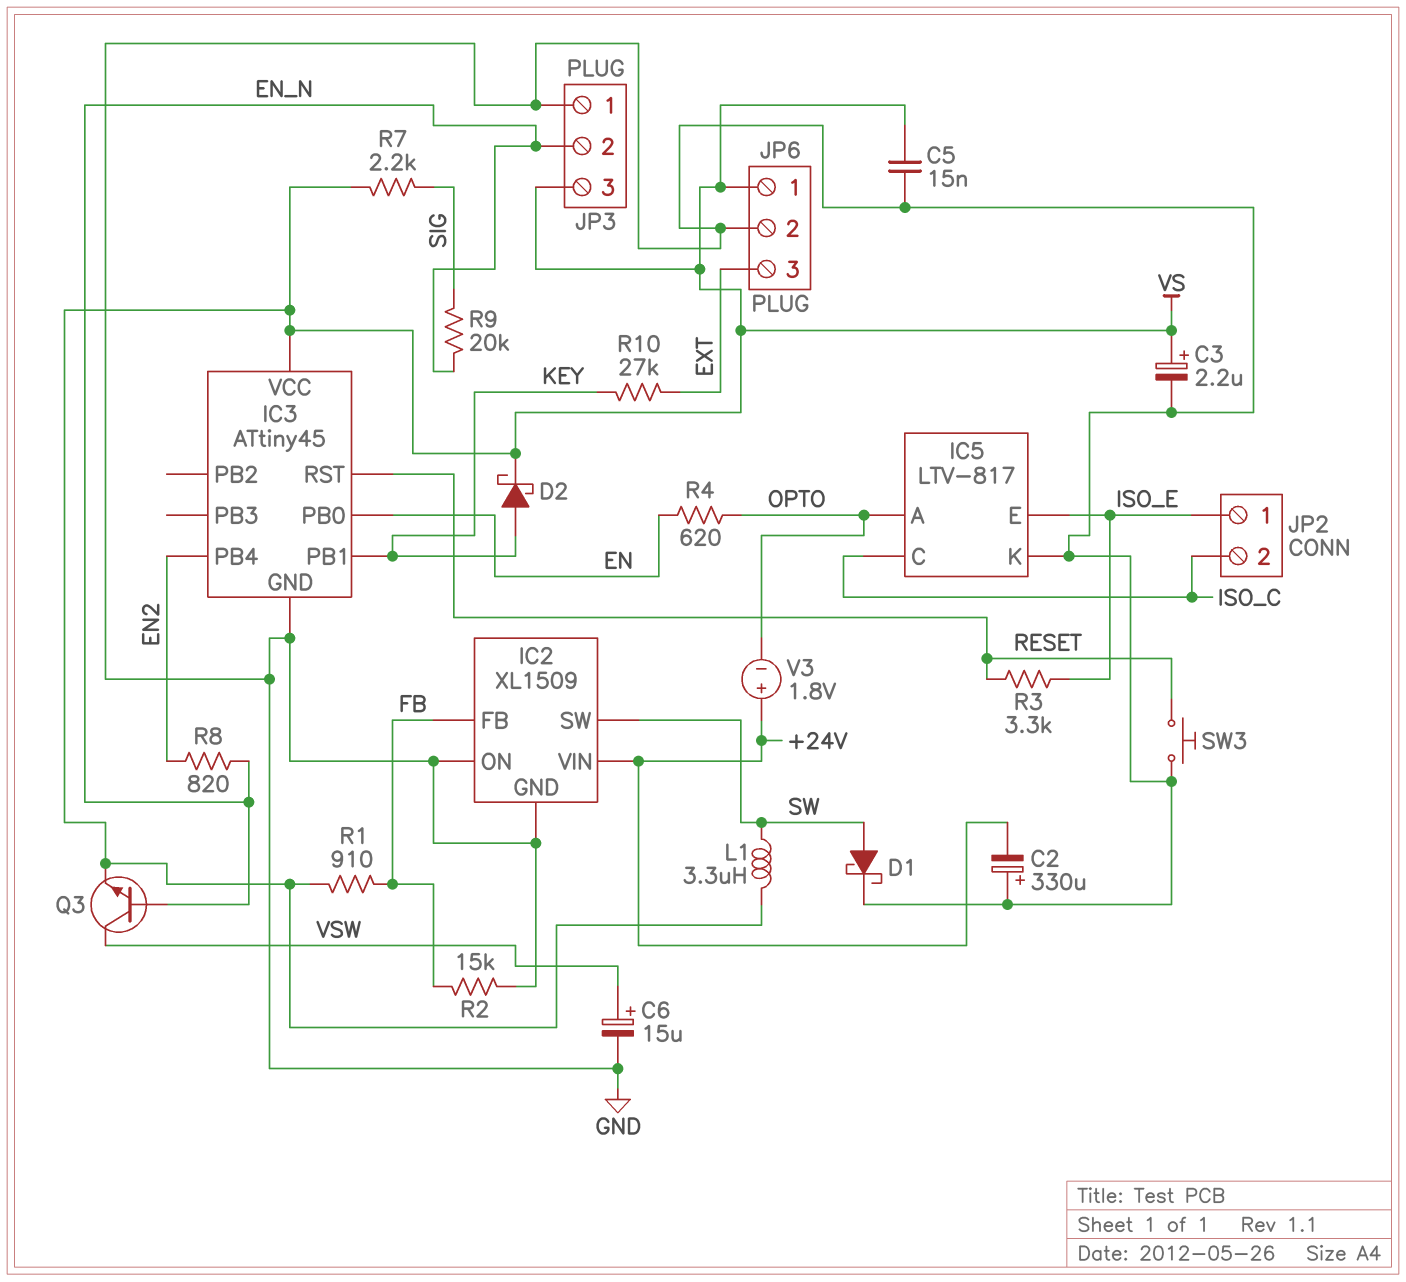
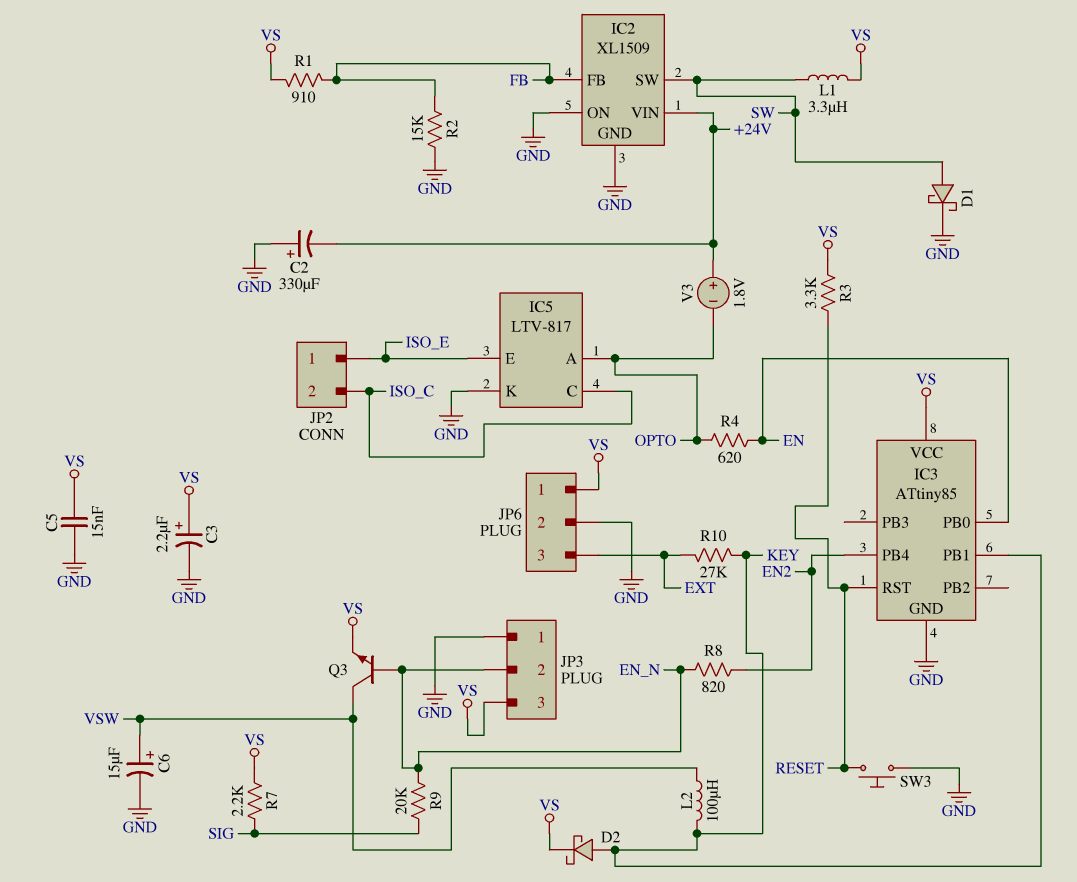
IC3: ATtiny45 -> ATtiny85
L2: none -> 100uH (KEY, VSW)
R3: 3.3k (ISO_E, RESET) -> 3.3k (RESET, VS)

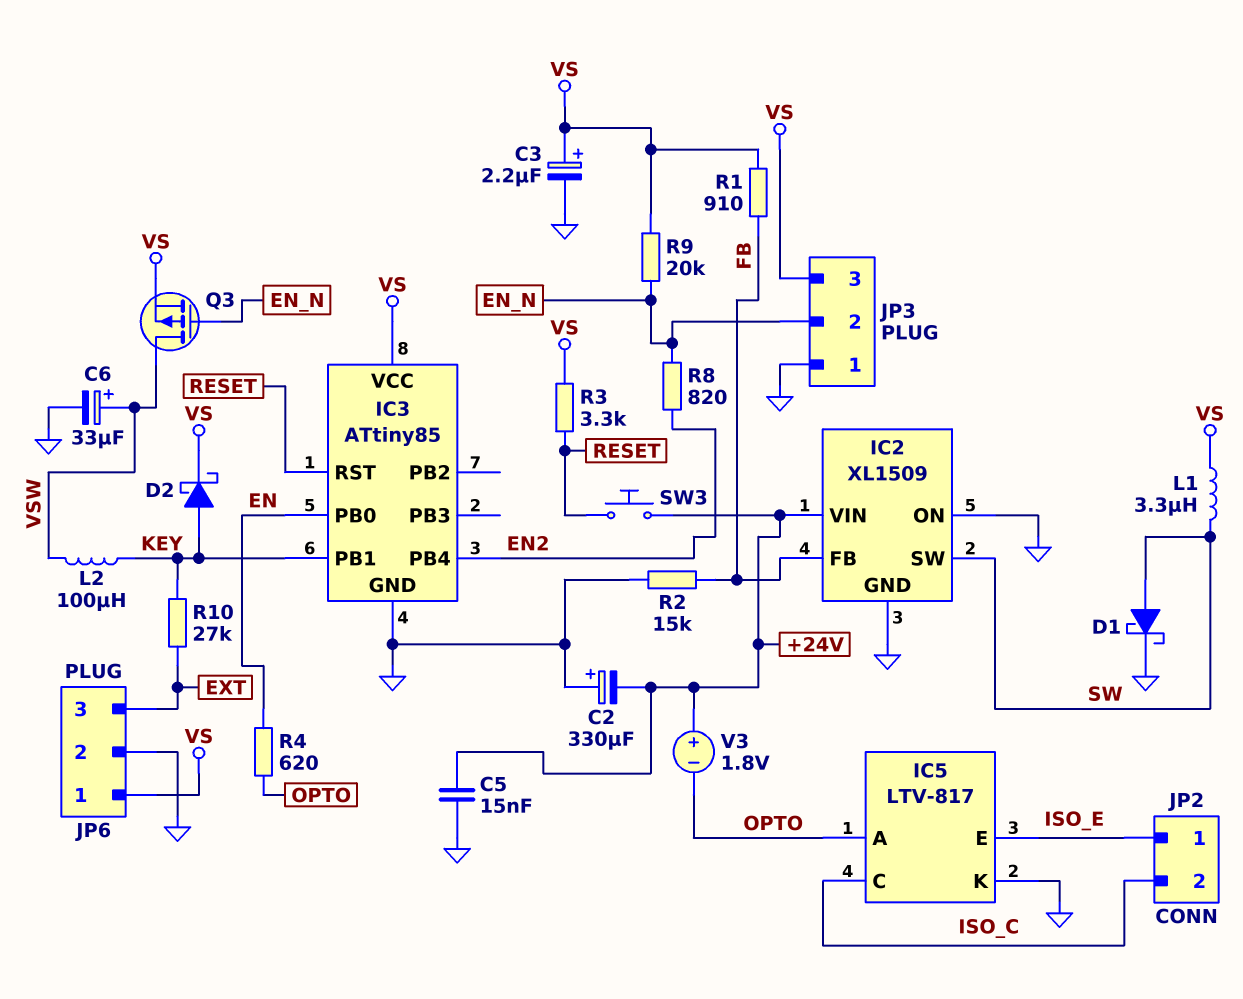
C5: 15nF (GND, VS) -> 15nF (+24V, GND)
C6: 15uF (plus VSW, minus GND) -> 33uF (plus VSW, minus GND)
Q3: NPN (B EN_N, C VSW, E VS) -> PMOS (G EN_N, D VSW, S VS)
R7: 2.2k (SIG, VS) -> none
R9: 20k (EN_N, SIG) -> 20k (EN_N, VS)
SW3: button (GND, RESET) -> button (+24V, RESET)

